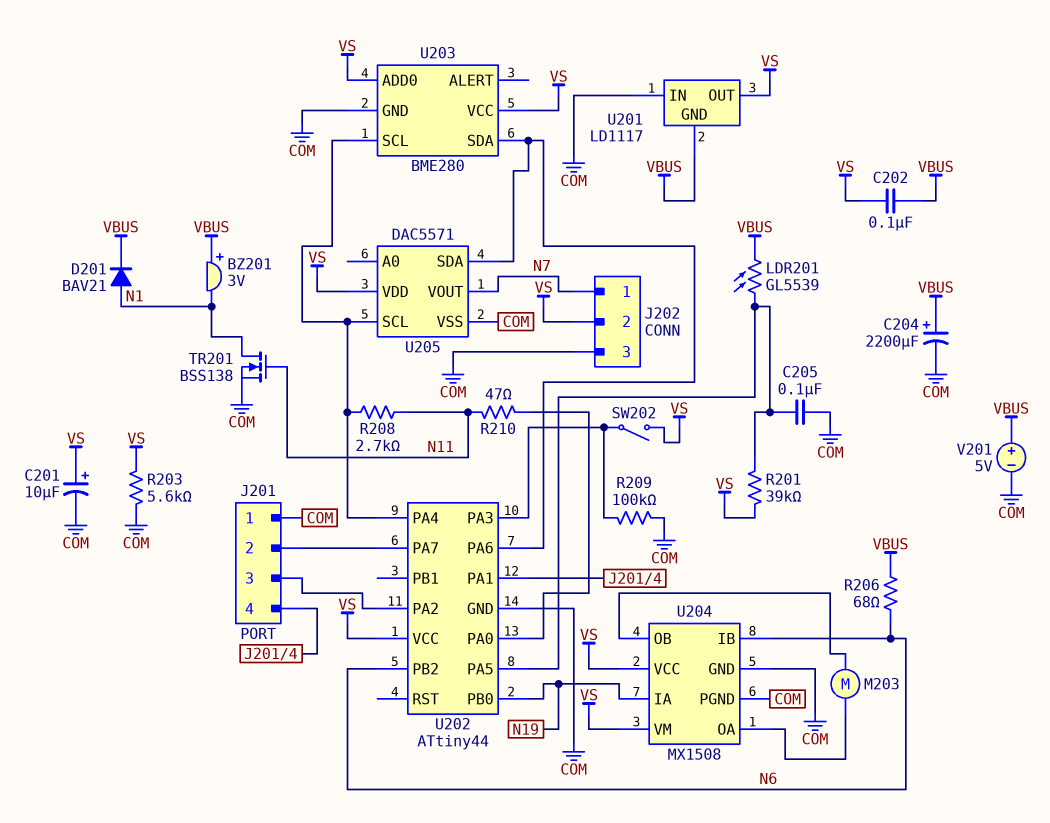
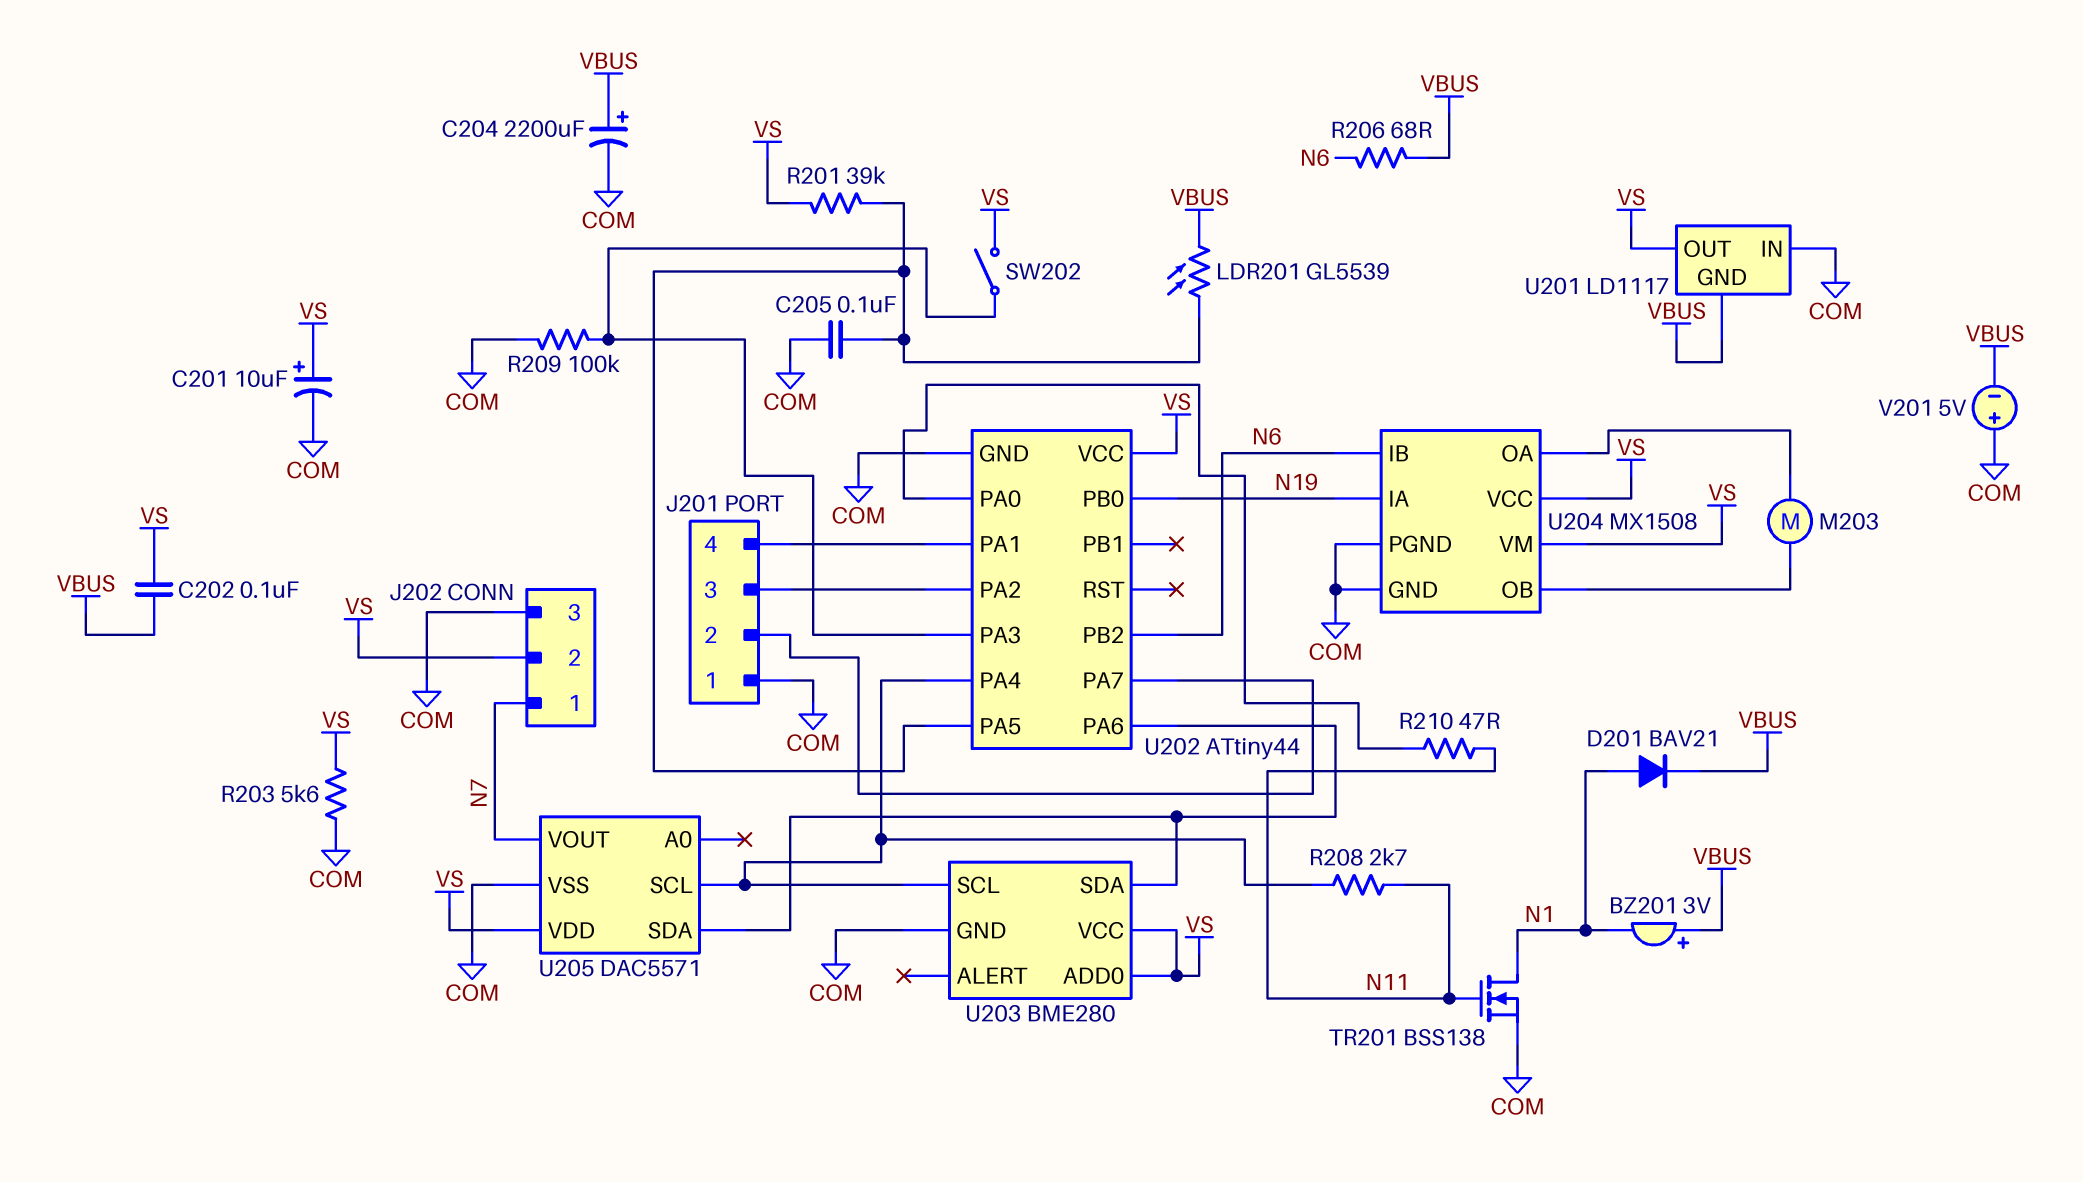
V201: 5V (plus VBUS, minus COM) -> 5V (plus COM, minus VBUS)

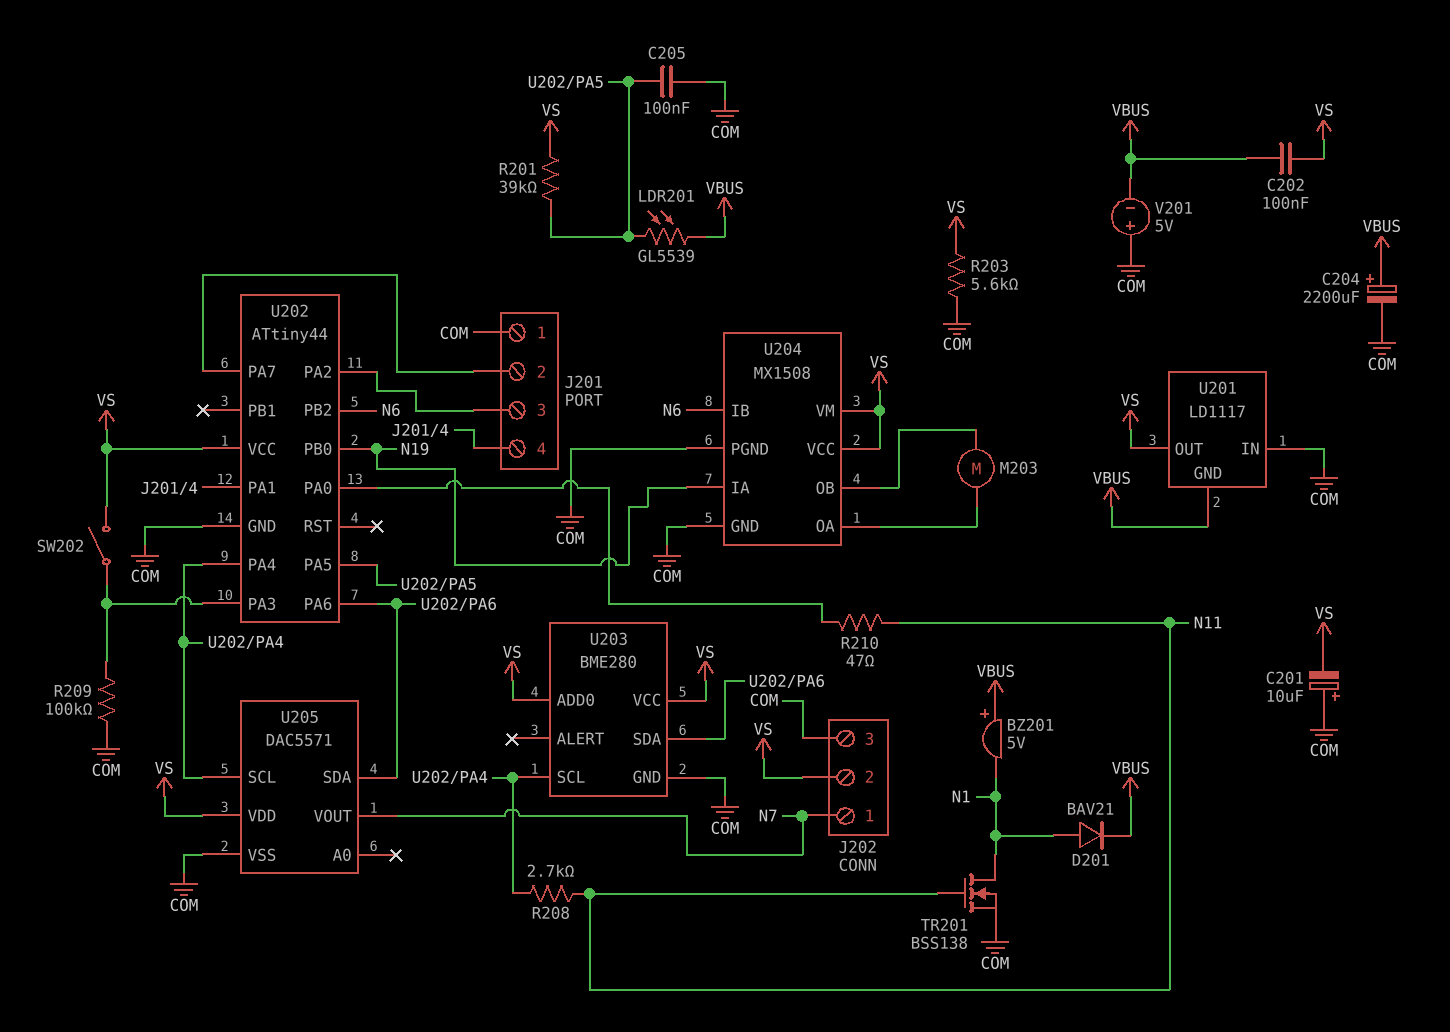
BZ201: buzzer 3V (plus VBUS, minus N1) -> buzzer 5V (plus VBUS, minus N1)
C201: 10uF (plus VS, minus COM) -> 10uF (plus COM, minus VS)
R206: 68 (N6, VBUS) -> none

